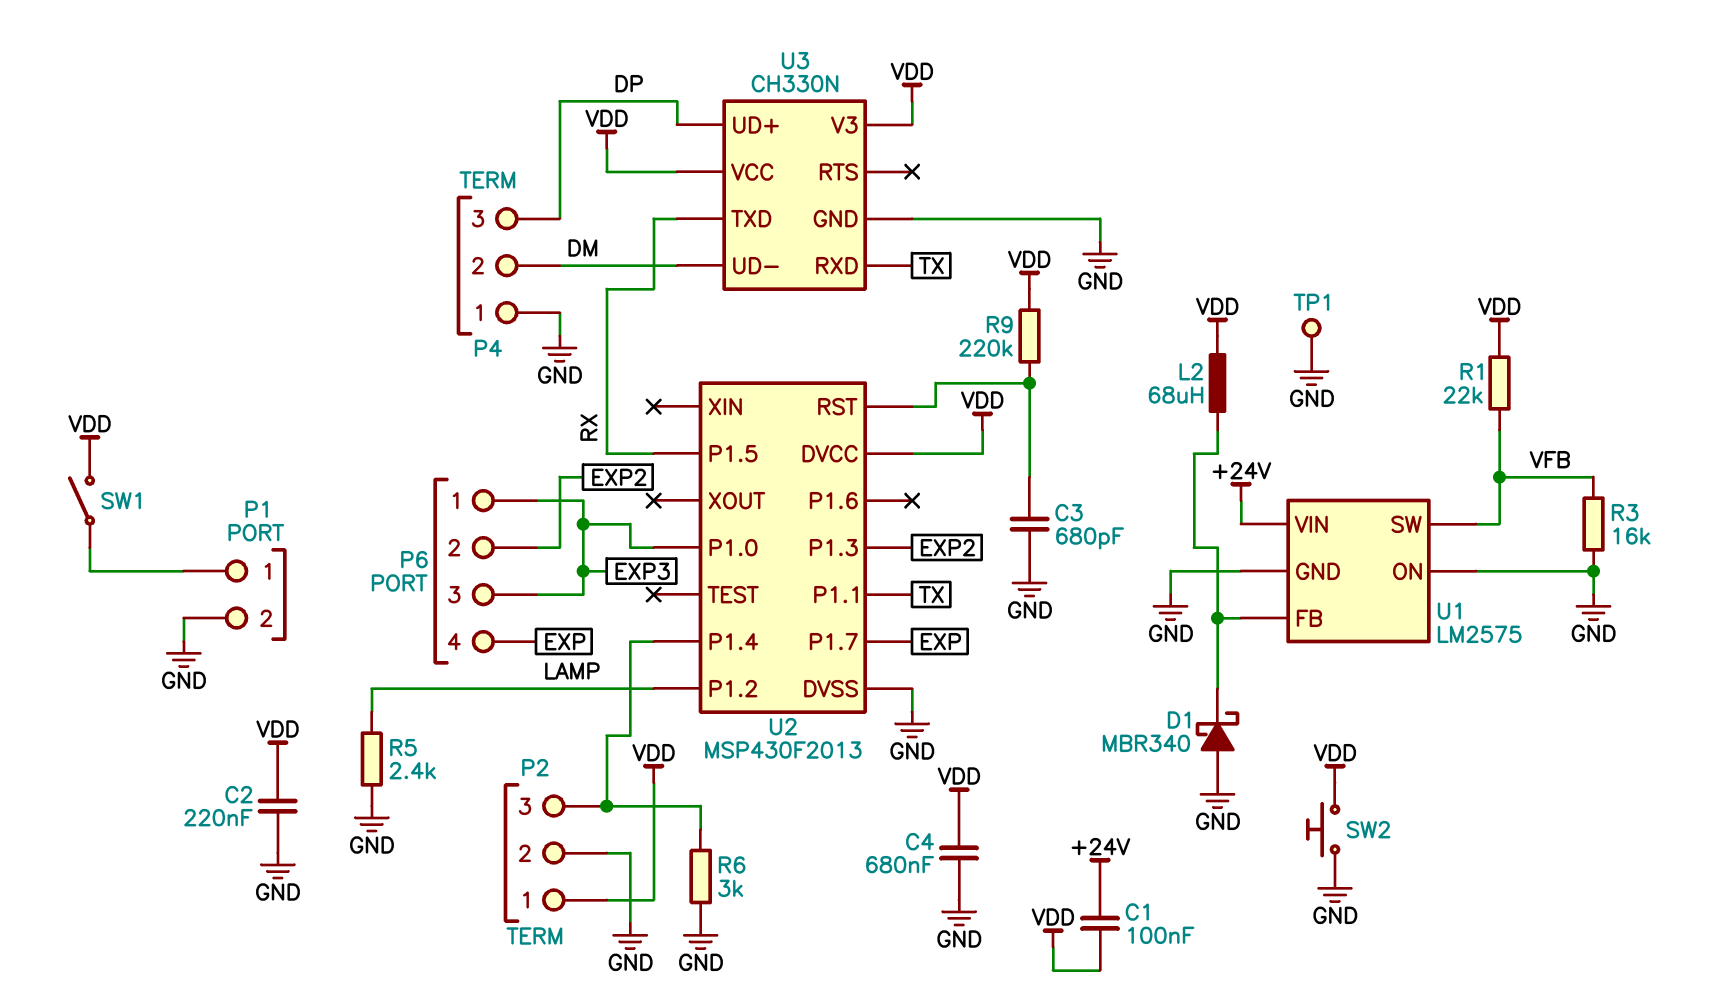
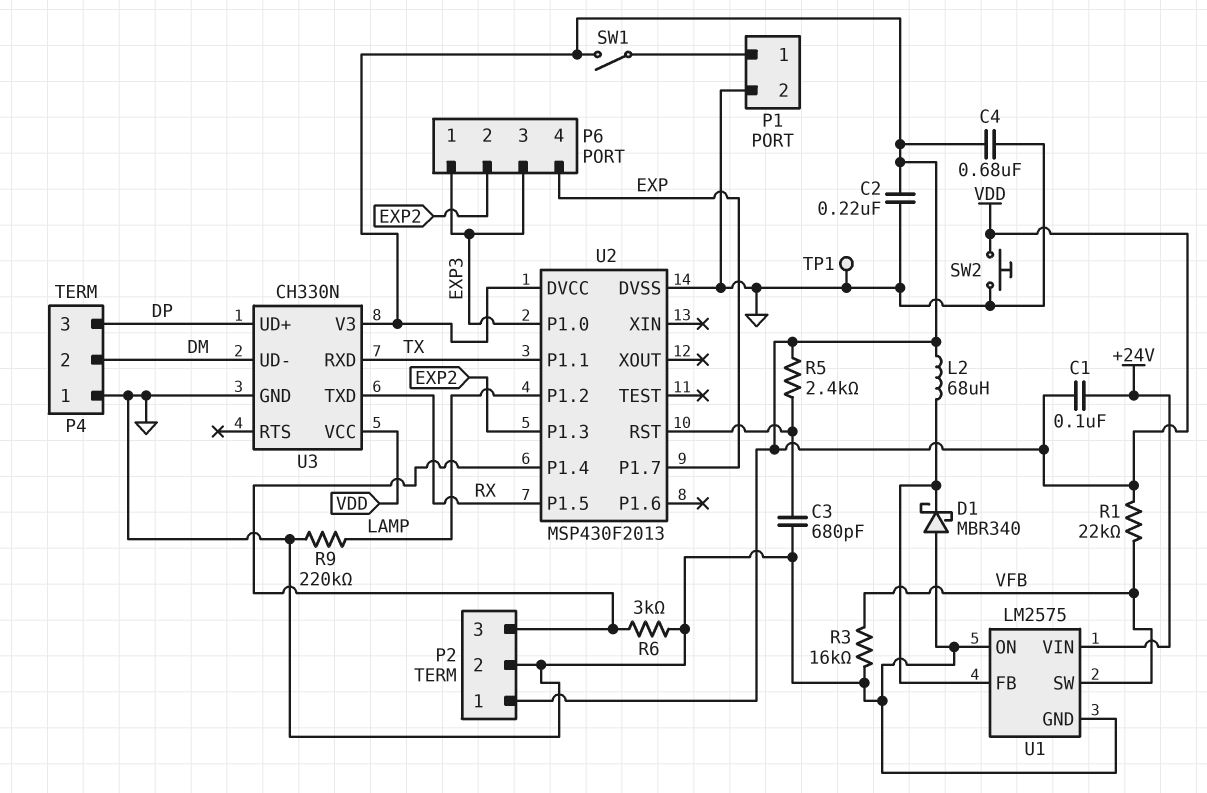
R5: 2.4k (GND, LAMP) -> 2.4k (U2/RST, VDD)
R9: 220k (U2/RST, VDD) -> 220k (GND, LAMP)

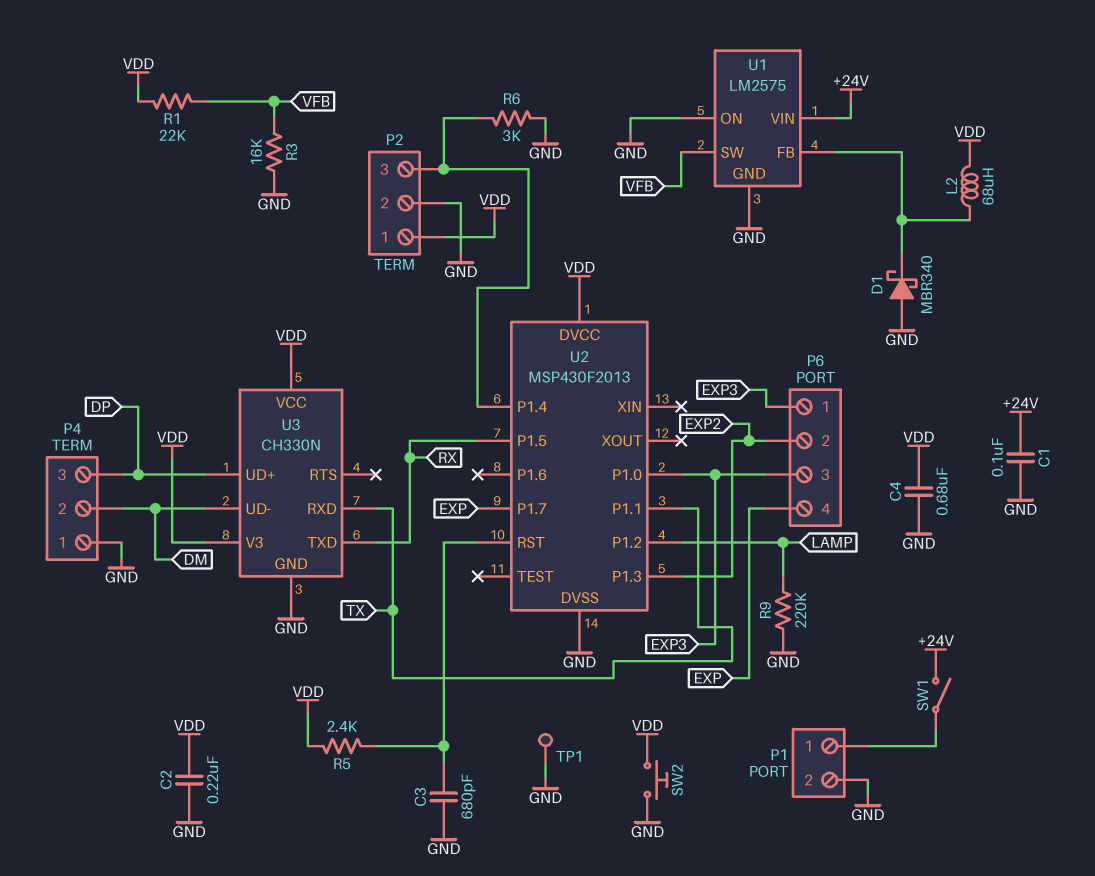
C1: 100nF (+24V, VDD) -> 100nF (+24V, GND)
SW1: switch (P1/1, VDD) -> switch (+24V, P1/1)

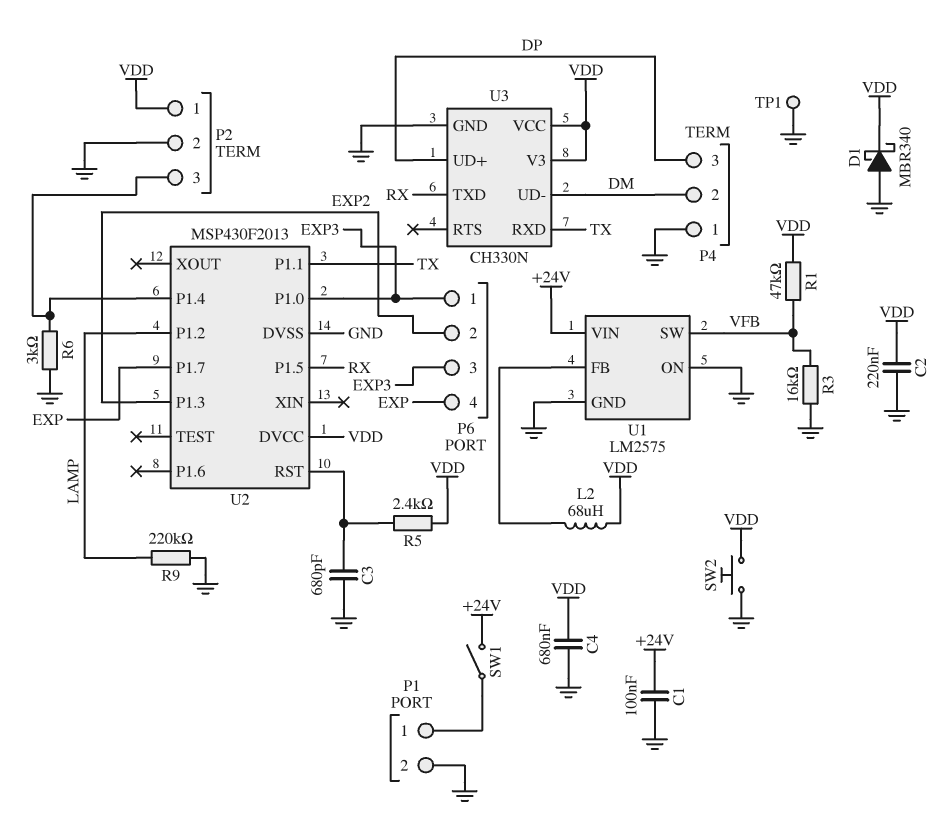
D1: schottky MBR340 (A GND, K U1/FB) -> schottky MBR340 (A GND, K VDD)
R1: 22k (VDD, VFB) -> 47k (VDD, VFB)

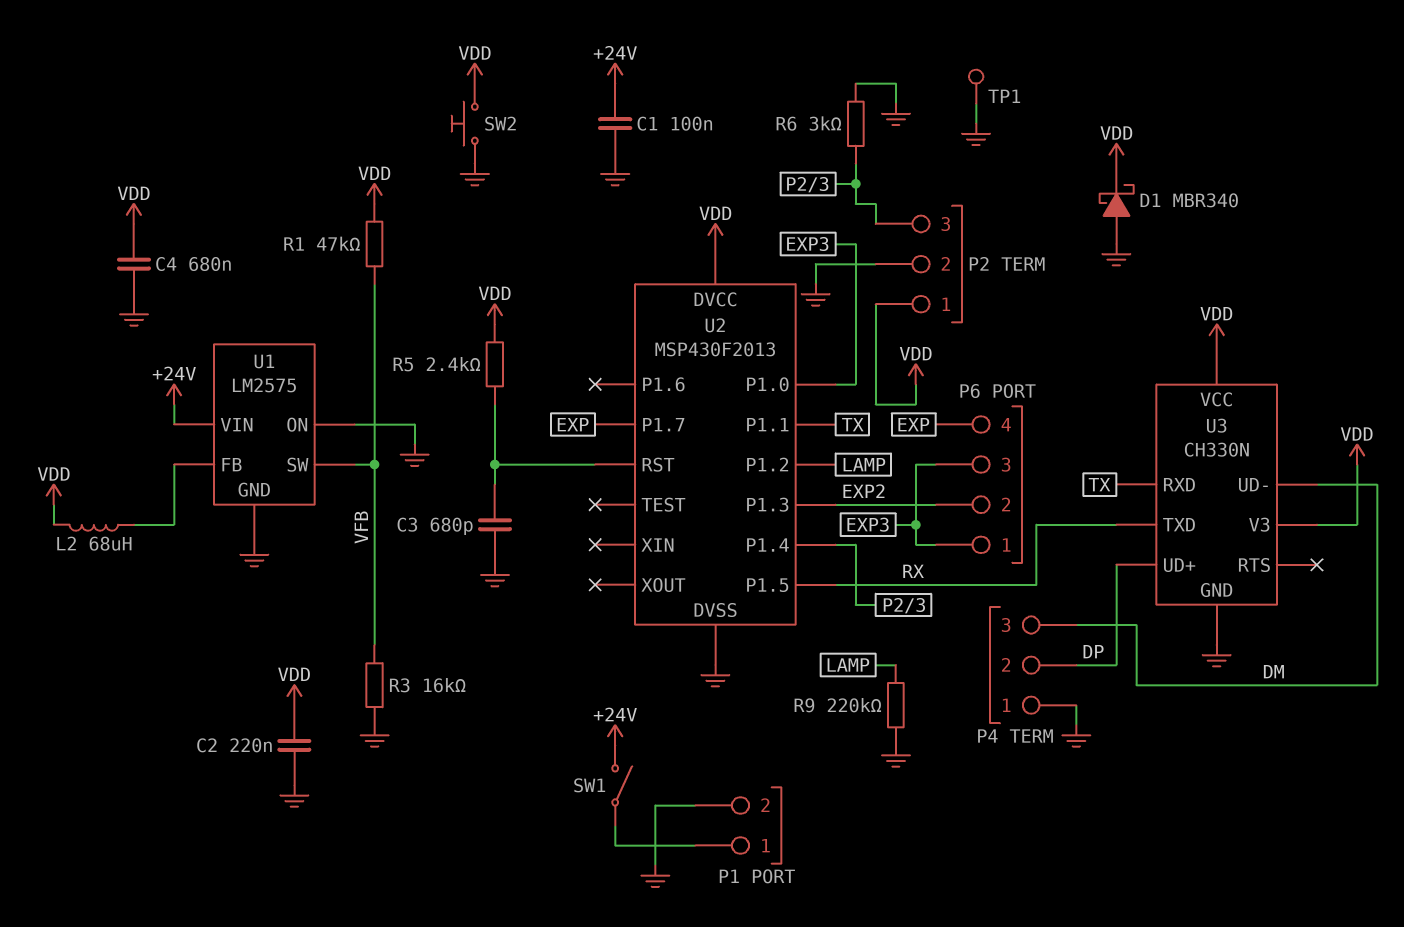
P4 pin 2: DM -> DP
P4 pin 3: DP -> DM

